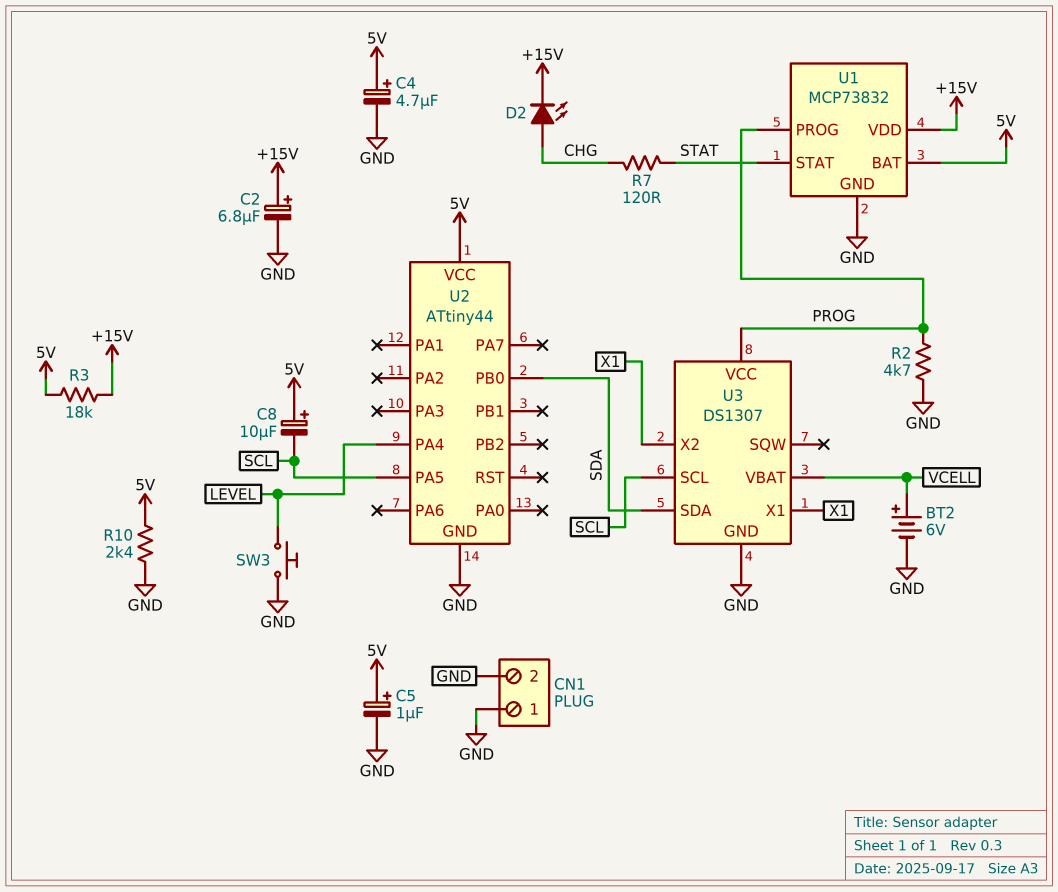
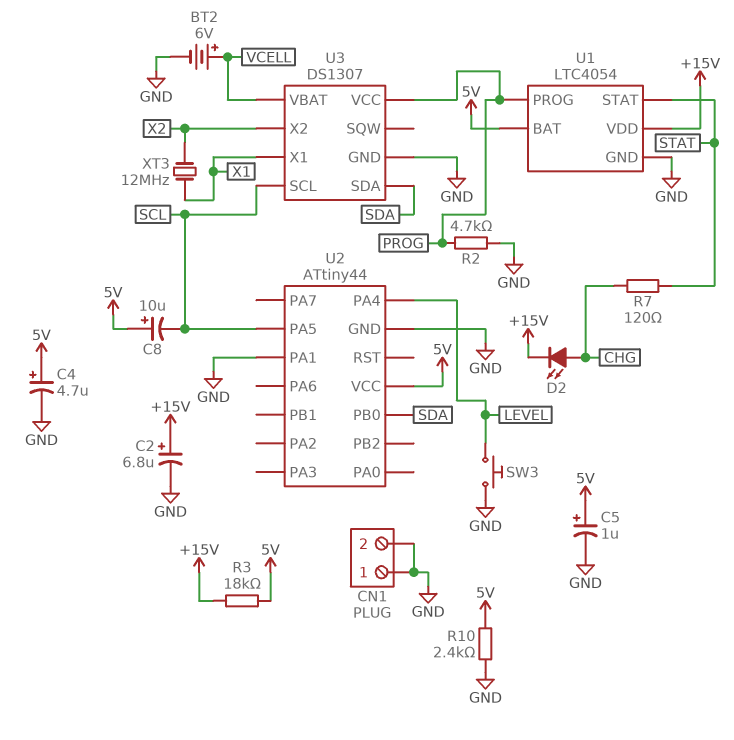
U1: MCP73832 -> LTC4054
U2 pin PA1: none -> GND
U3 pin X2: X1 -> X2
XT3: none -> 12MHz (X1, X2)

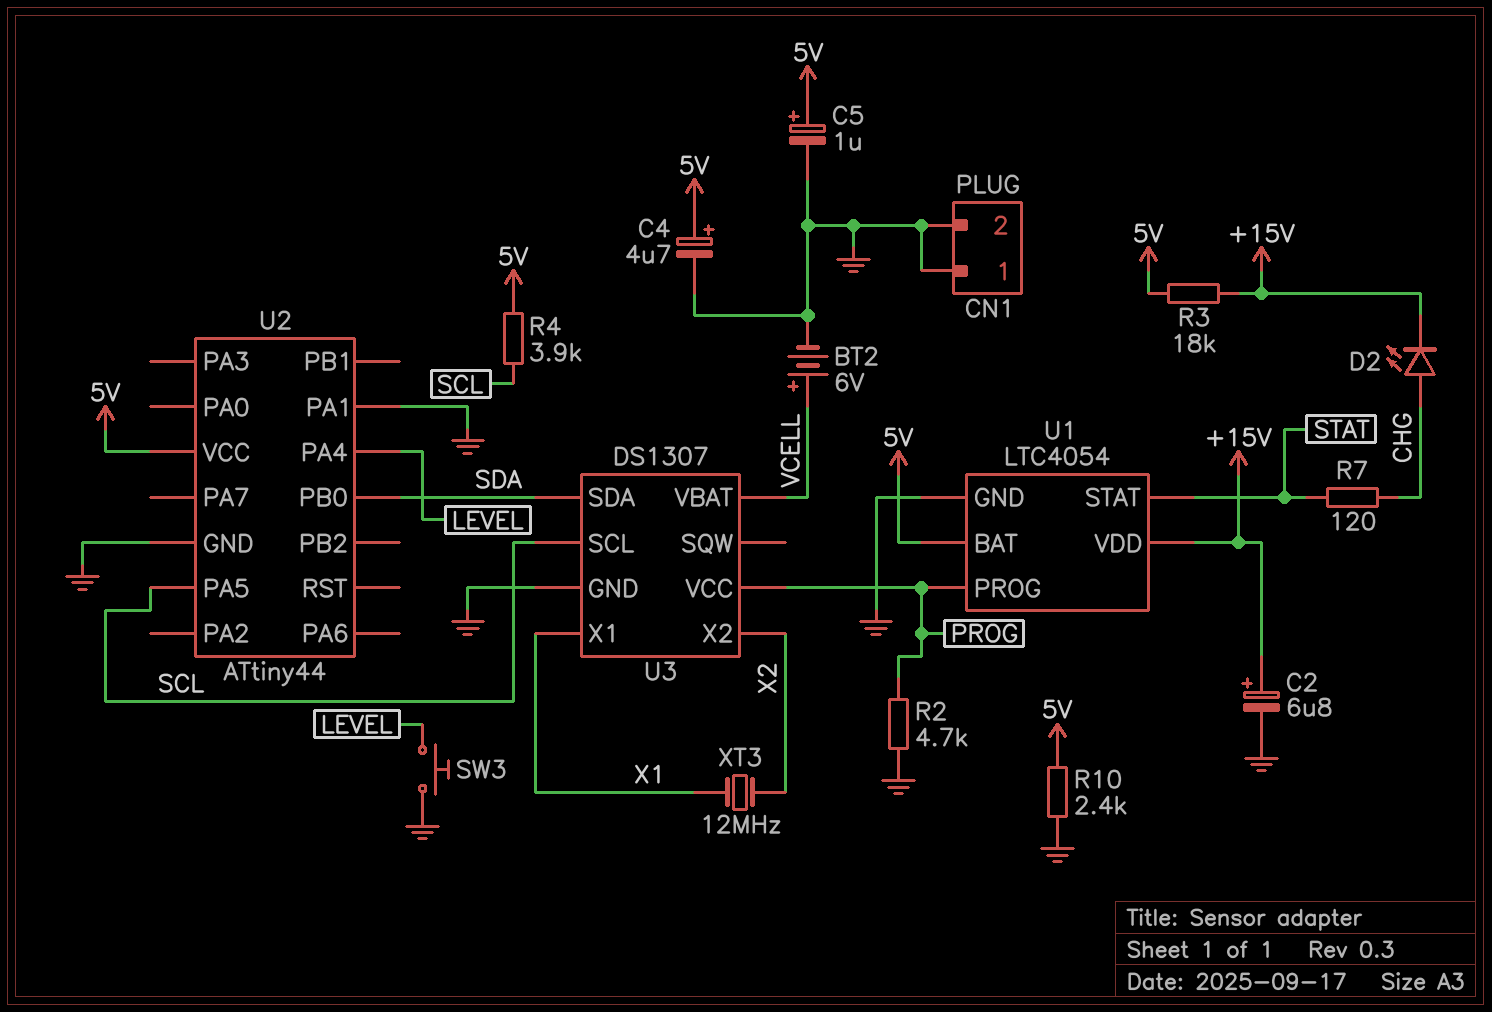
C8: 10uF (plus 5V, minus SCL) -> none
R4: none -> 3.9k (5V, SCL)

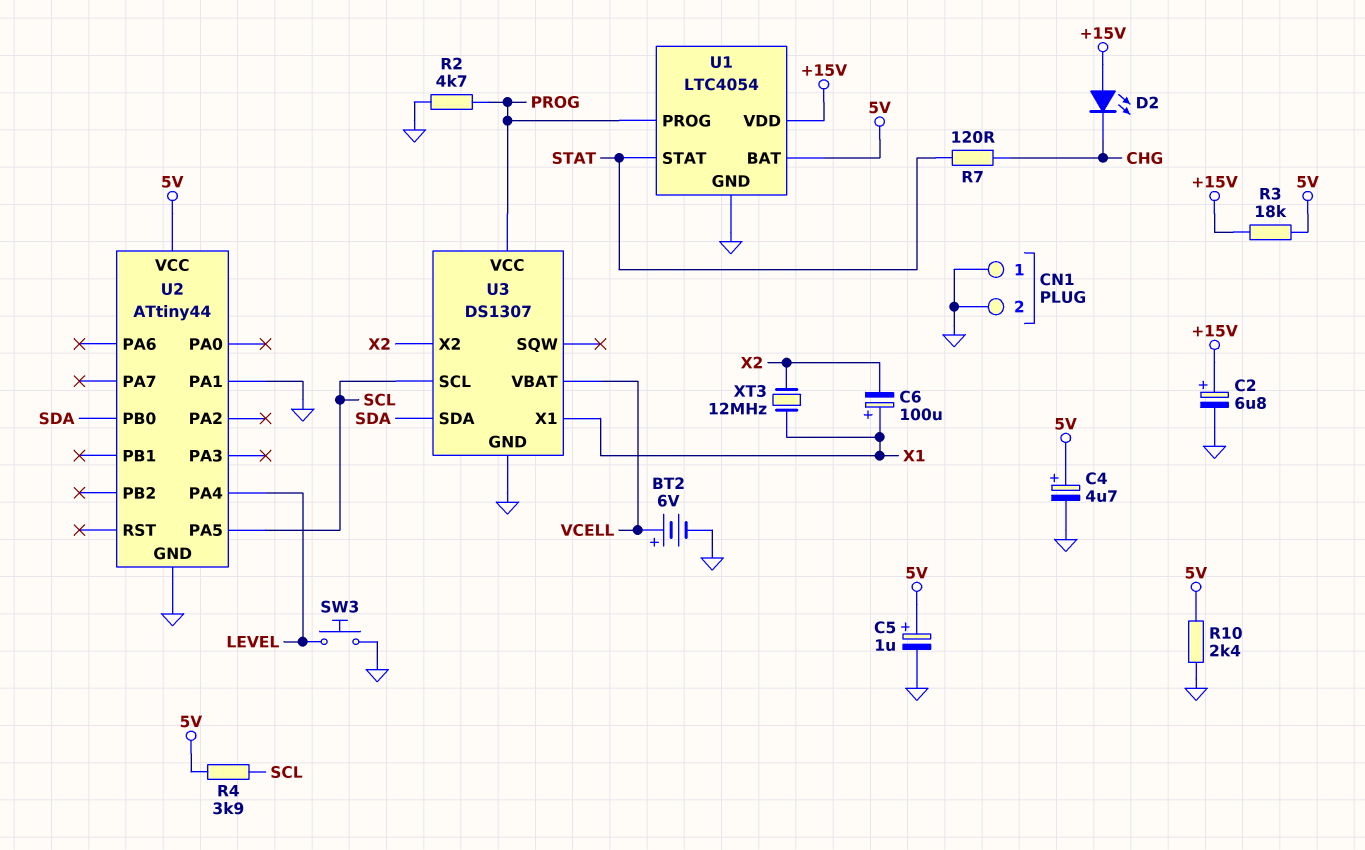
C6: none -> 100uF (plus X1, minus X2)
D2: LED (A CHG, K +15V) -> LED (A +15V, K CHG)

